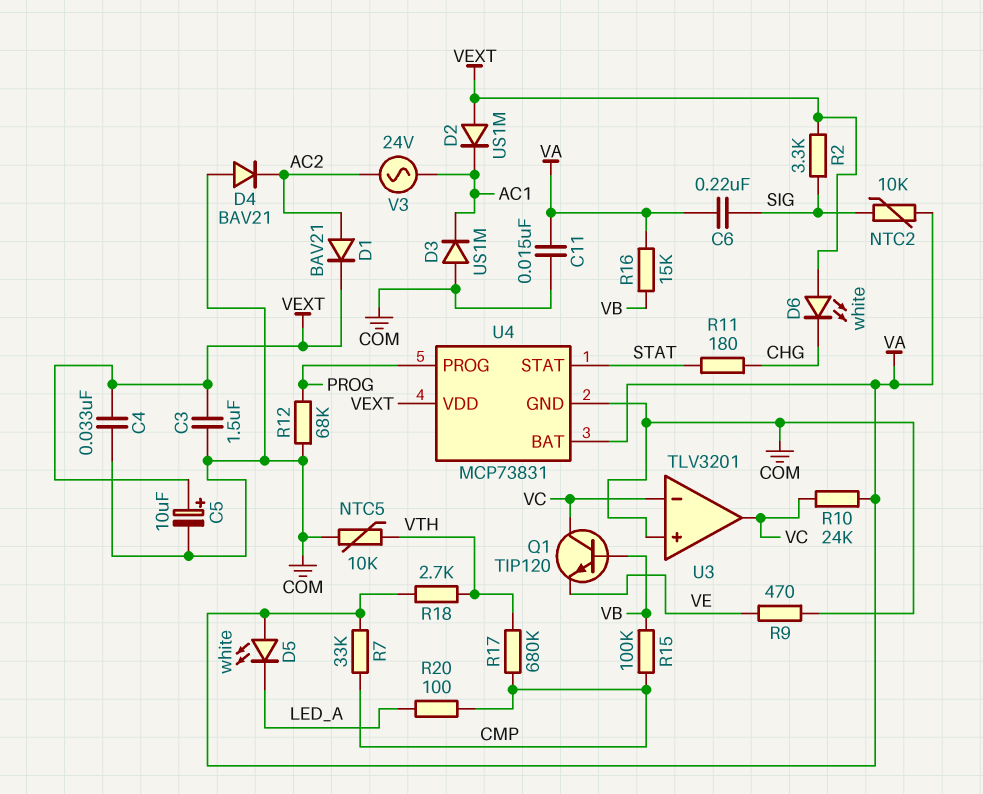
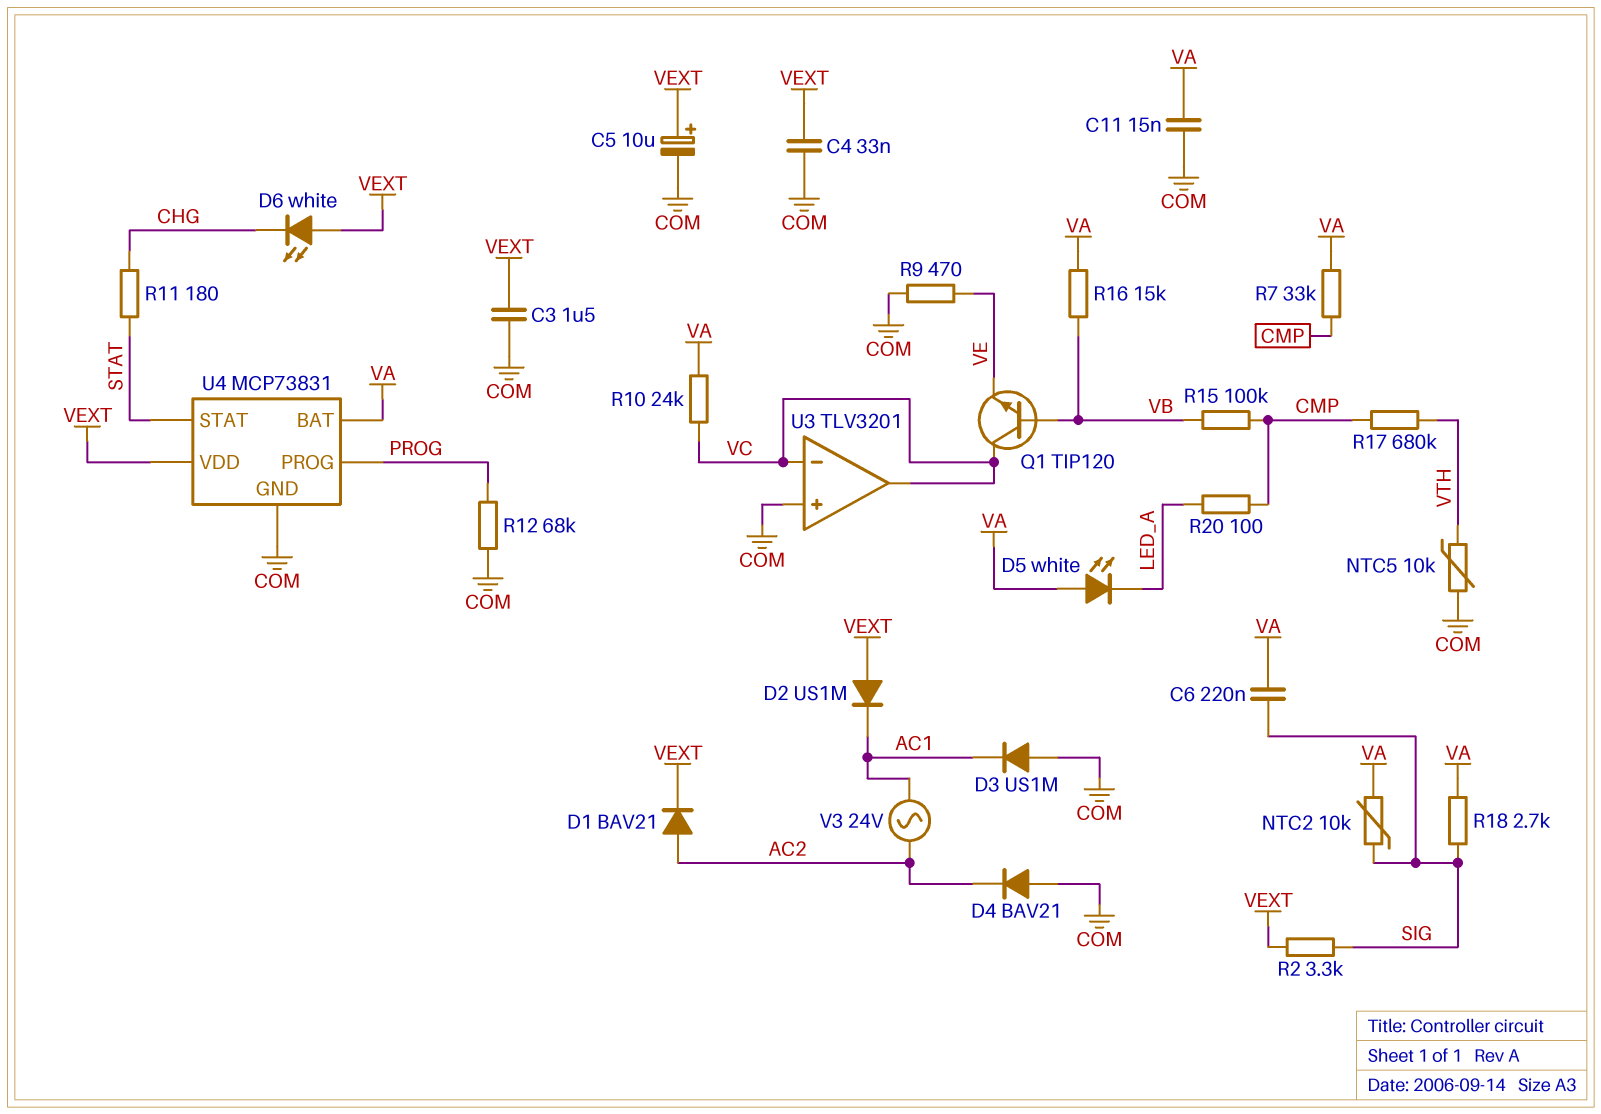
R18: 2.7k (VA, VTH) -> 2.7k (SIG, VA)

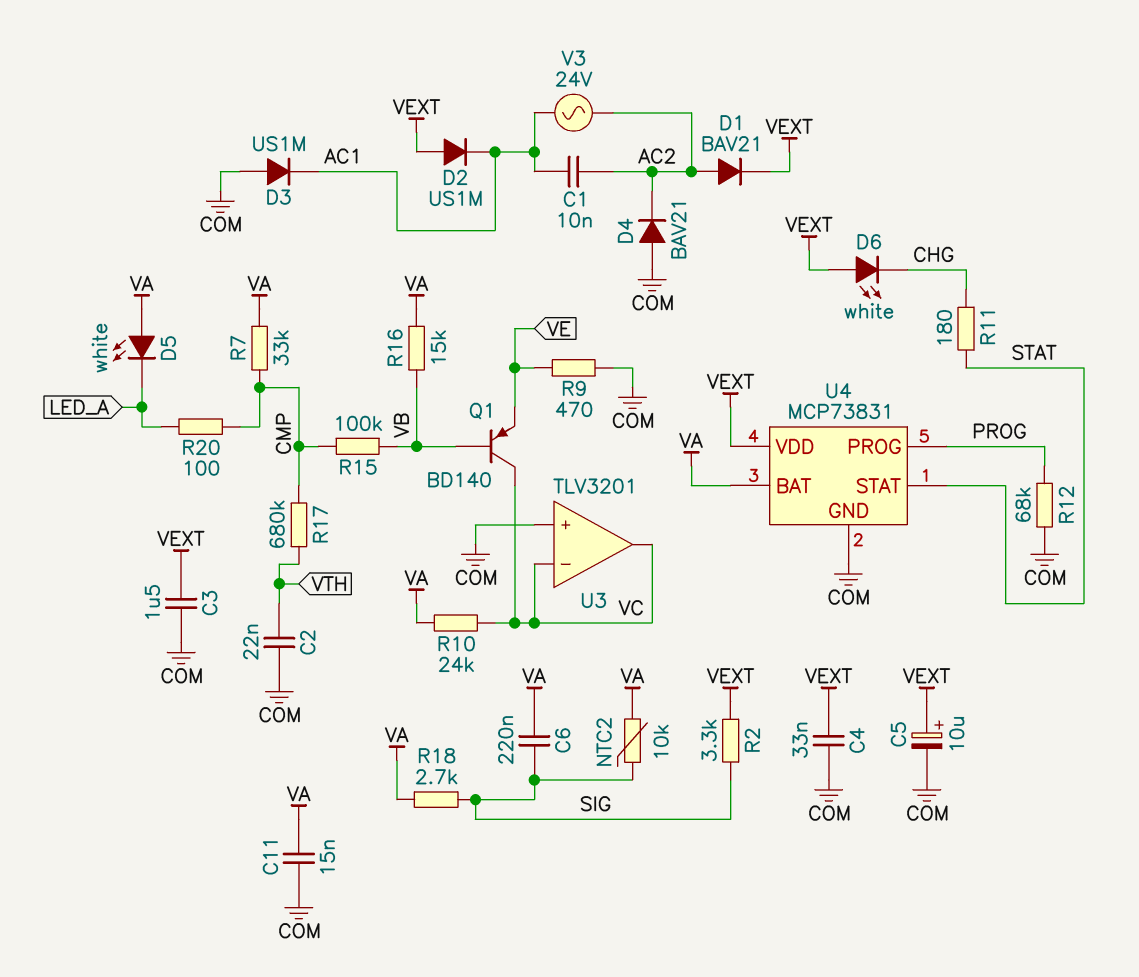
C1: none -> 10nF (AC1, AC2)
C2: none -> 22nF (COM, VTH)
NTC5: 10k (COM, VTH) -> none
Q1: NPN TIP120 (B VB, C VC, E VE) -> PNP BD140 (B VB, C VC, E VE)

